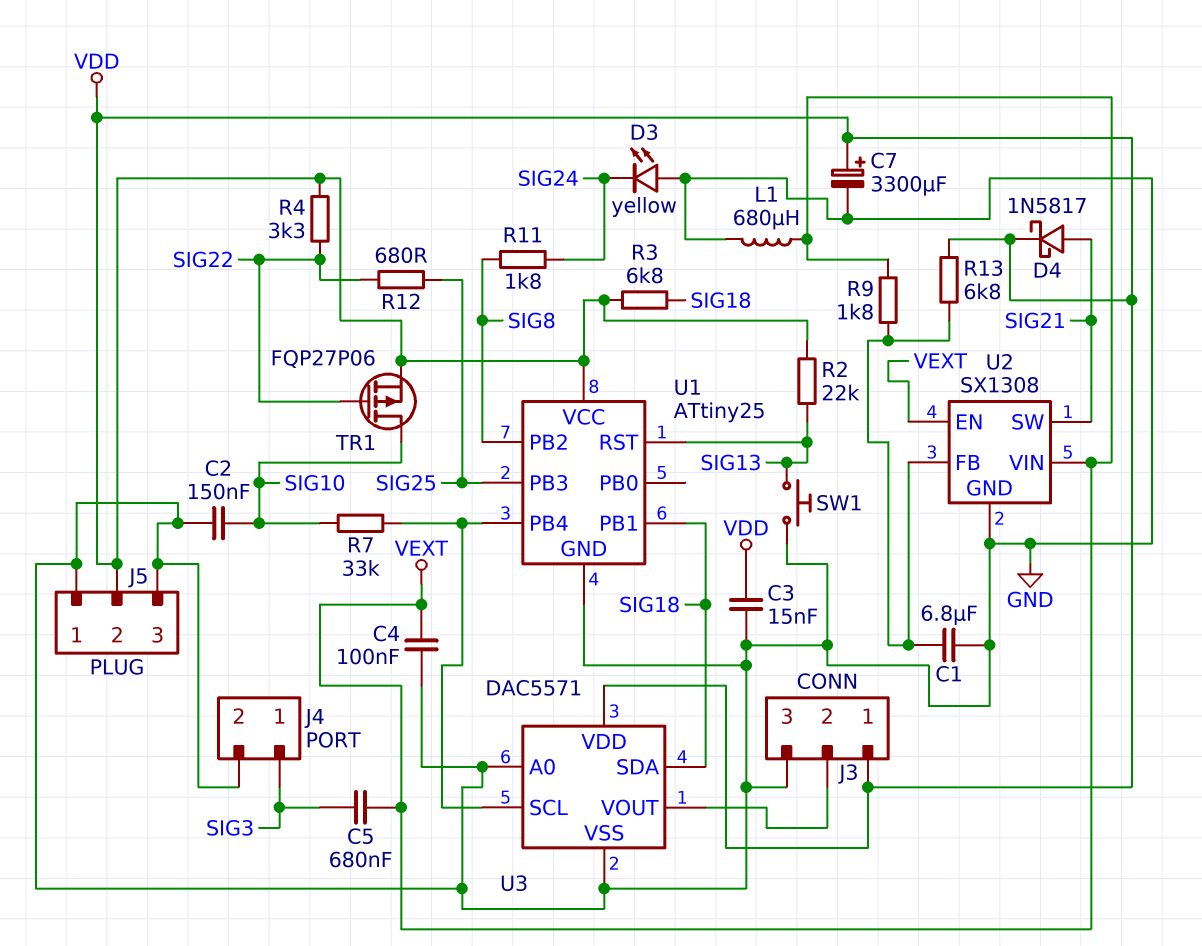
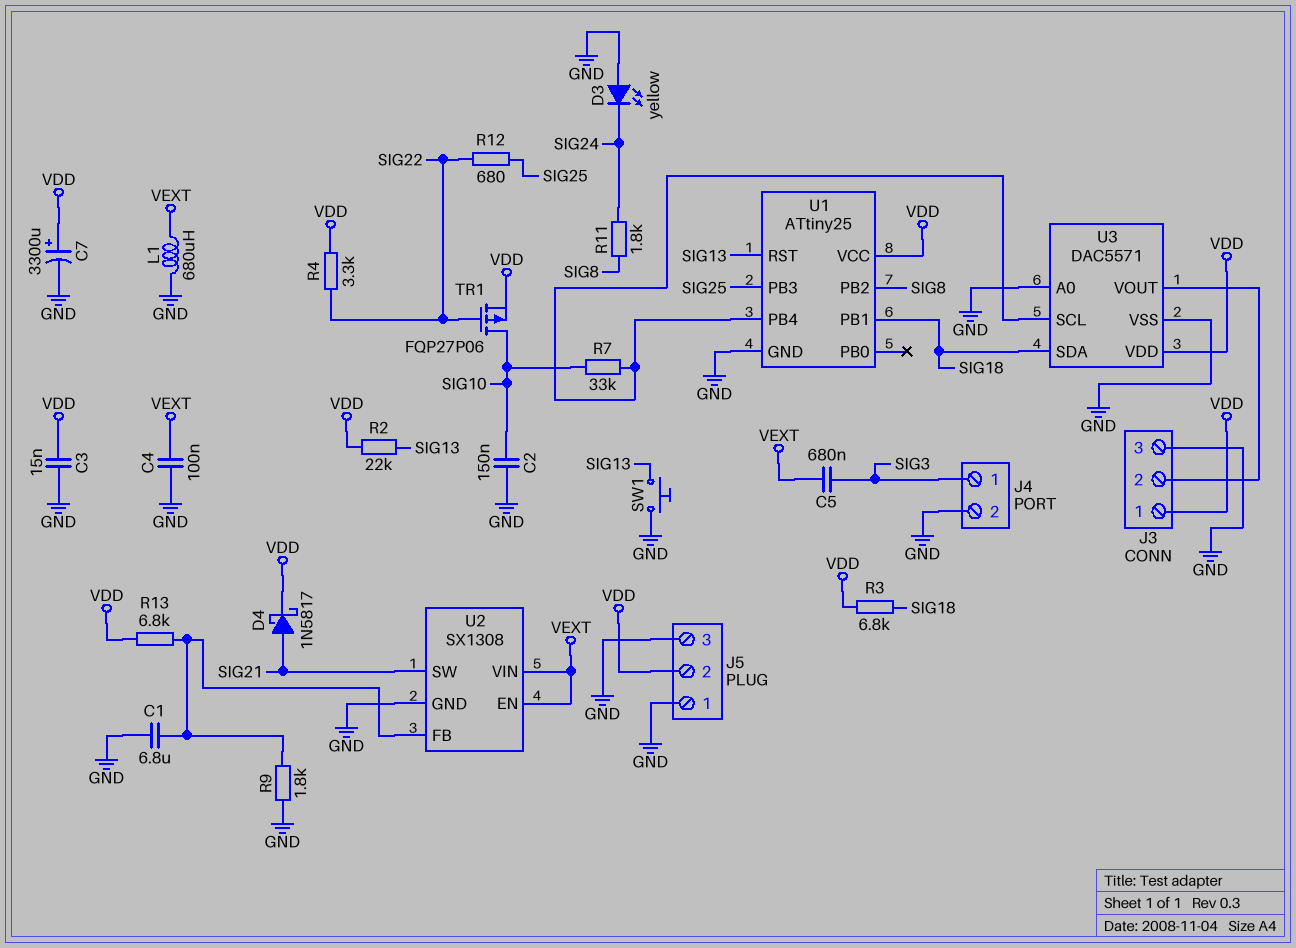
R9: 1.8k (U2/FB, VEXT) -> 1.8k (GND, U2/FB)

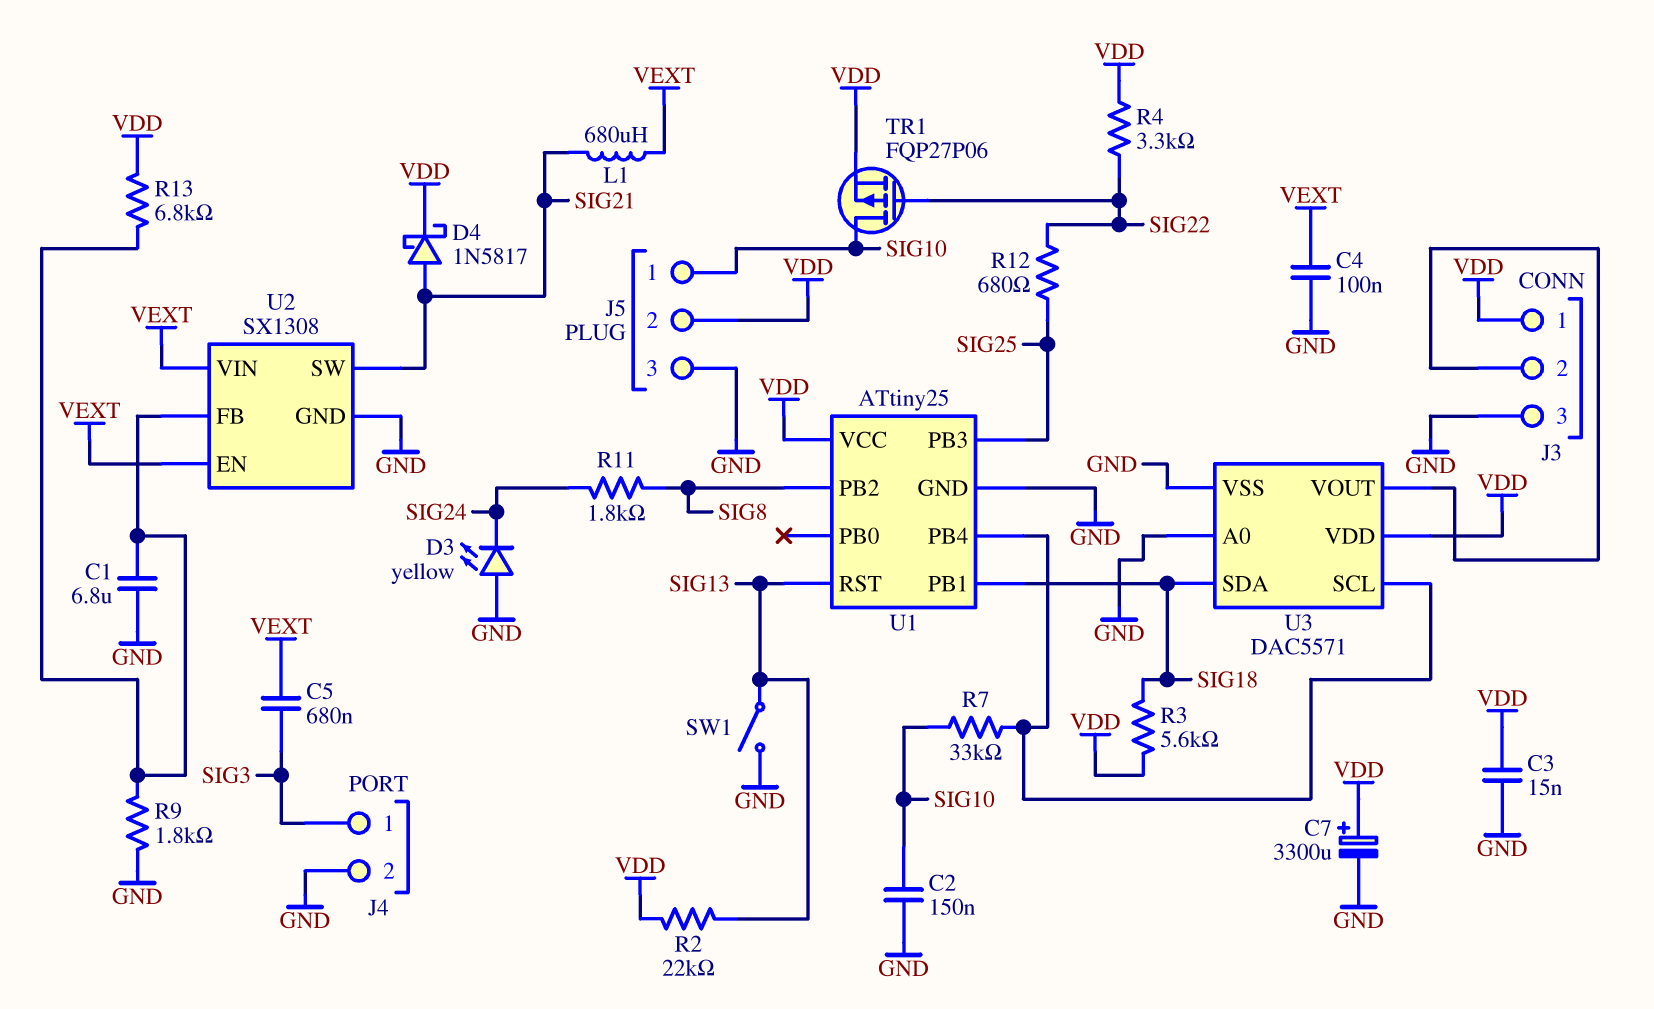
J5 pin 1: GND -> SIG10
L1: 680uH (GND, VEXT) -> 680uH (SIG21, VEXT)
R3: 6.8k (SIG18, VDD) -> 5.6k (SIG18, VDD)
SW1: button (GND, SIG13) -> switch (GND, SIG13)

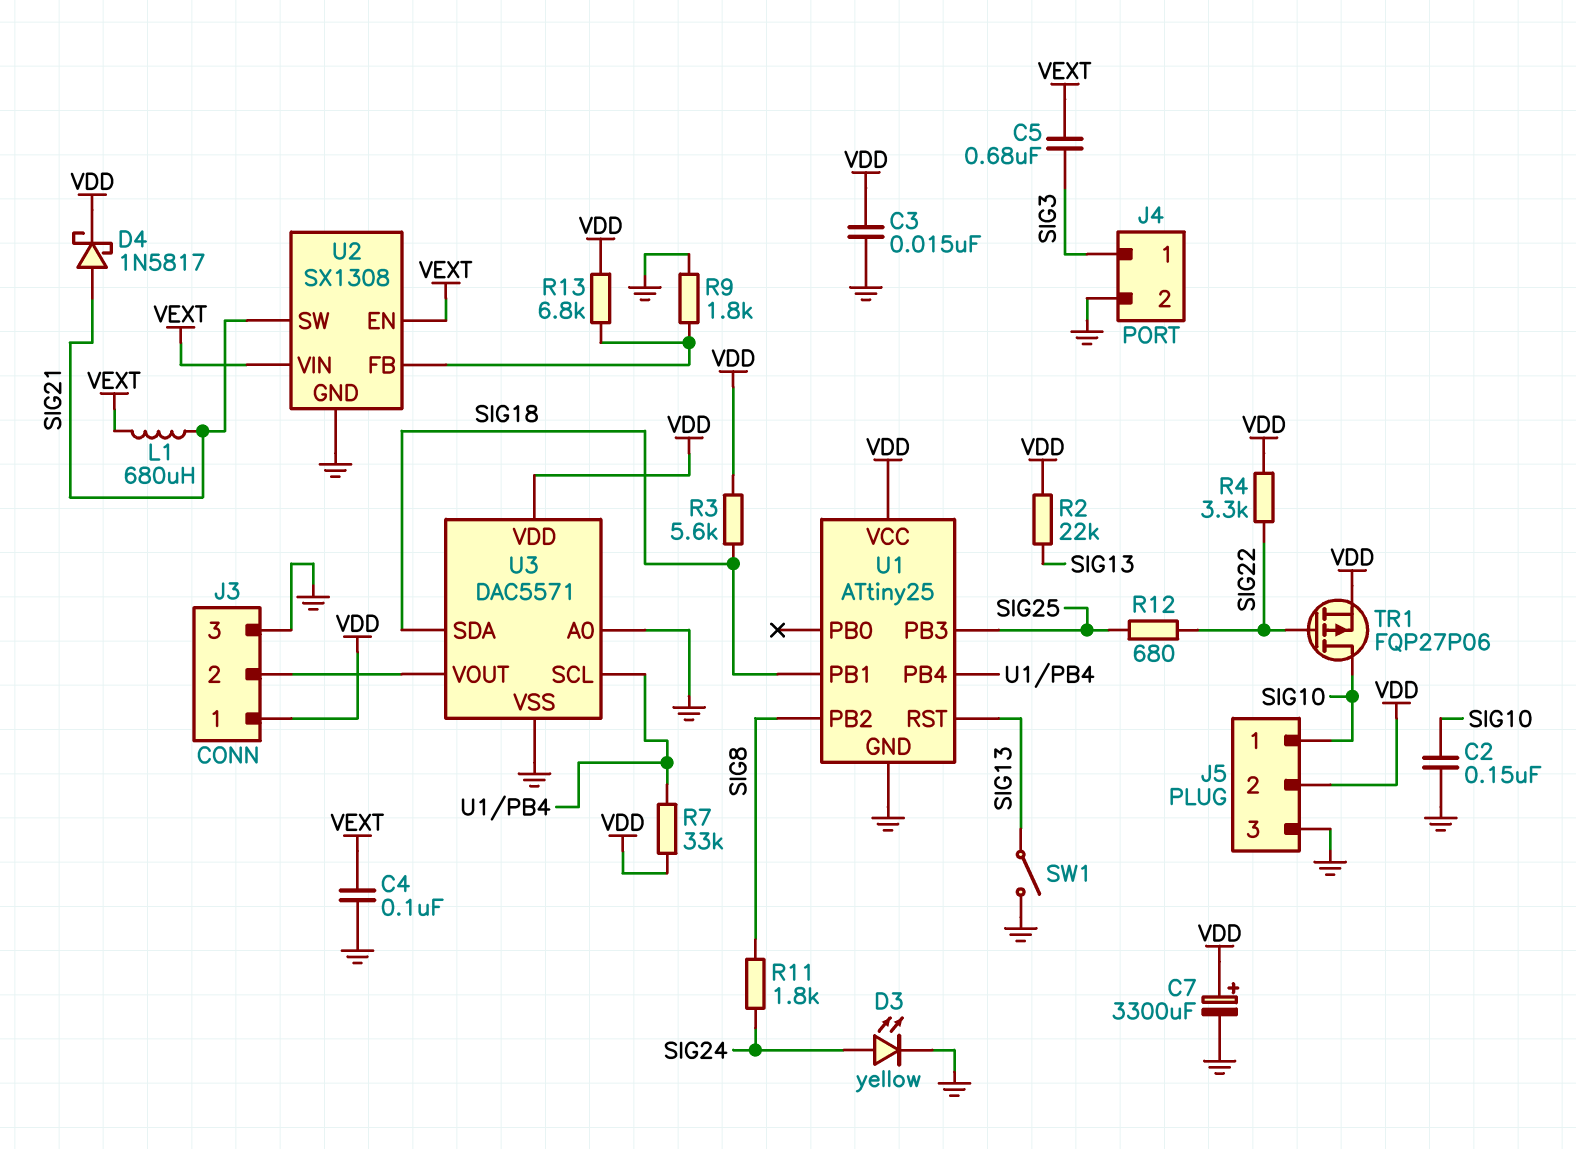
C1: 6.8uF (GND, U2/FB) -> none
D3: LED yellow (A GND, K SIG24) -> LED yellow (A SIG24, K GND)
R7: 33k (SIG10, U1/PB4) -> 33k (U1/PB4, VDD)

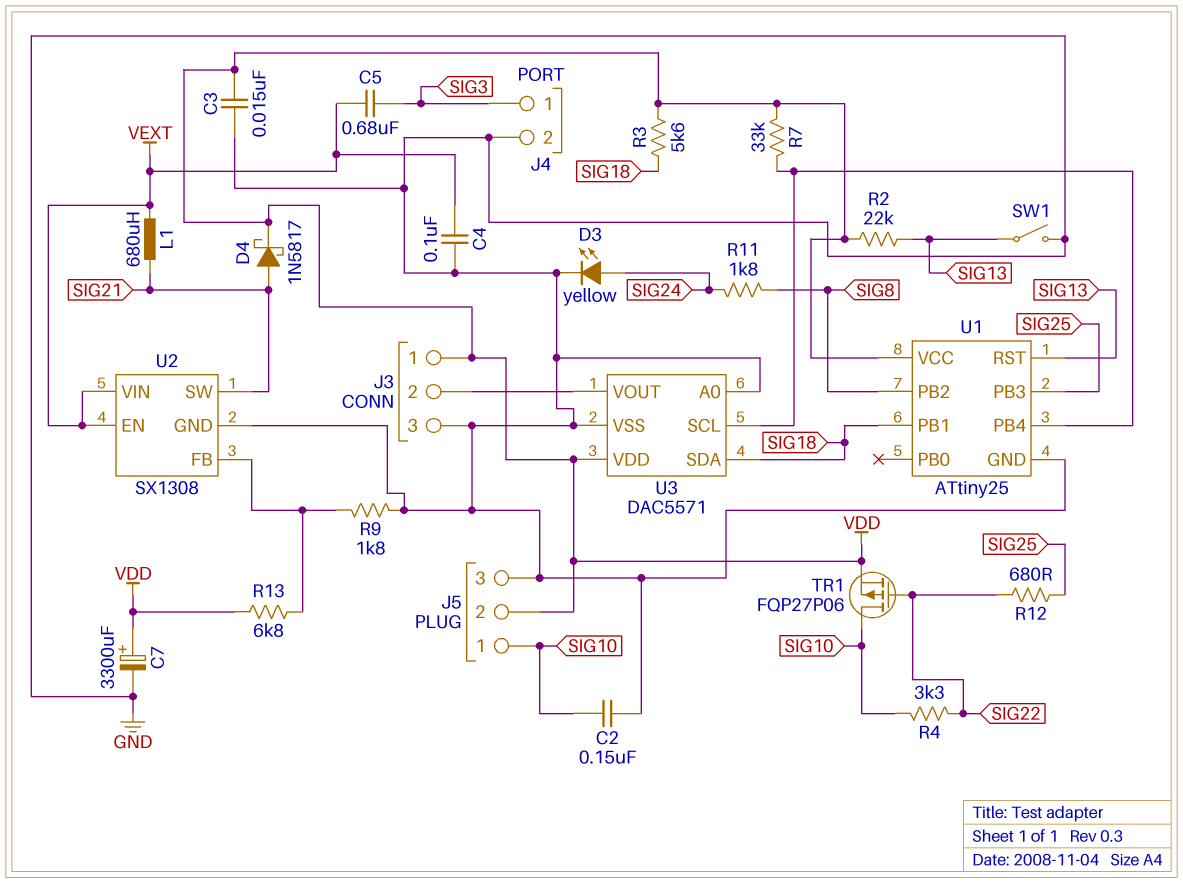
R4: 3.3k (SIG22, VDD) -> 3.3k (SIG10, SIG22)

